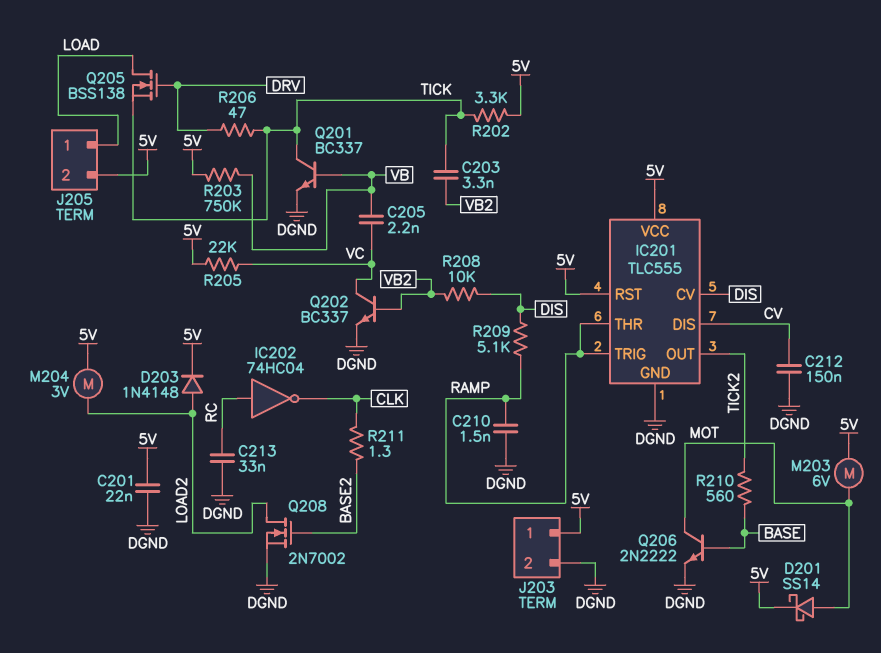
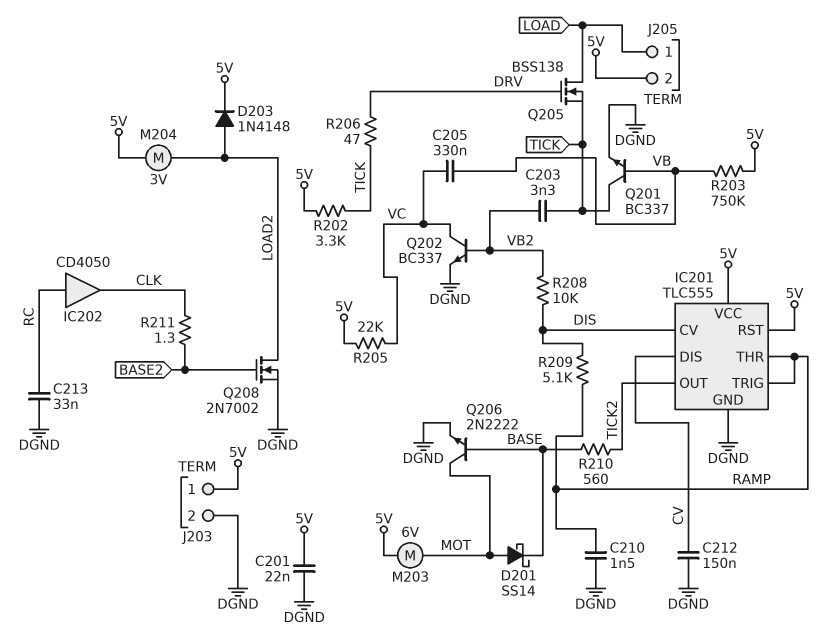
C205: 2.2nF (VB, VC) -> 330nF (VB, VC)
D201: schottky SS14 (A MOT, K 5V) -> schottky SS14 (A MOT, K BASE)
IC202: NOT 74HC04 (in RC, out CLK) -> buffer CD4050 (in RC, out CLK)

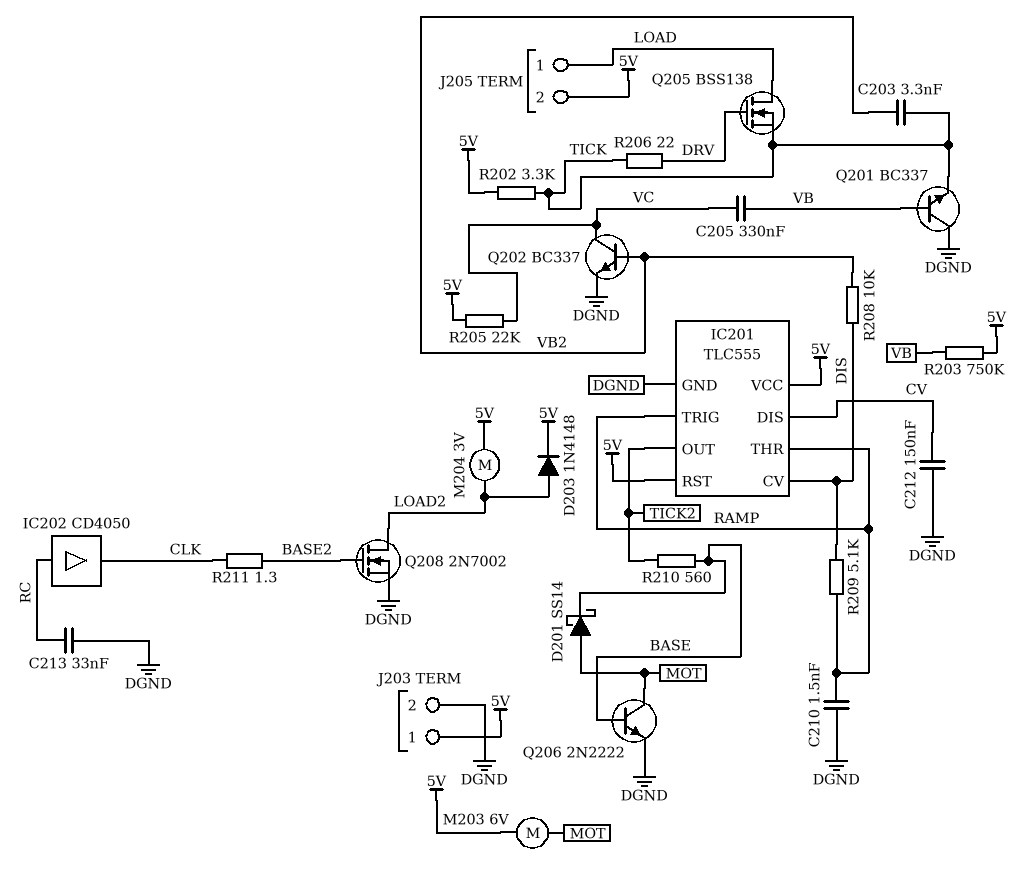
C201: 22nF (5V, DGND) -> none
Q201: NPN BC337 (B VB, C TICK, E DGND) -> NPN BC337 (B VB, C DGND, E TICK)
R206: 47 (DRV, TICK) -> 22 (DRV, TICK)

